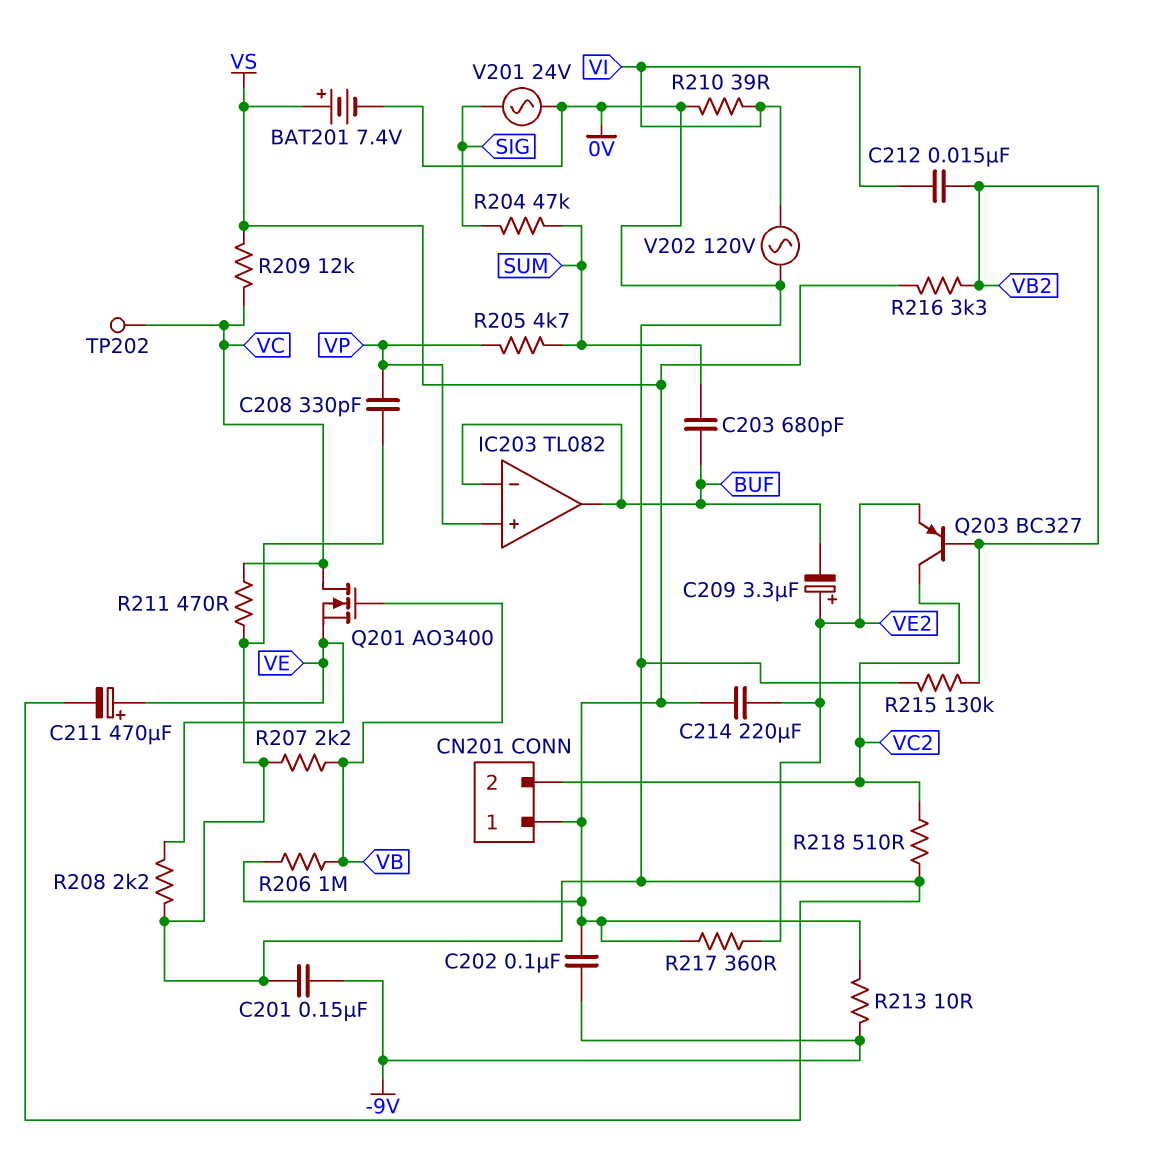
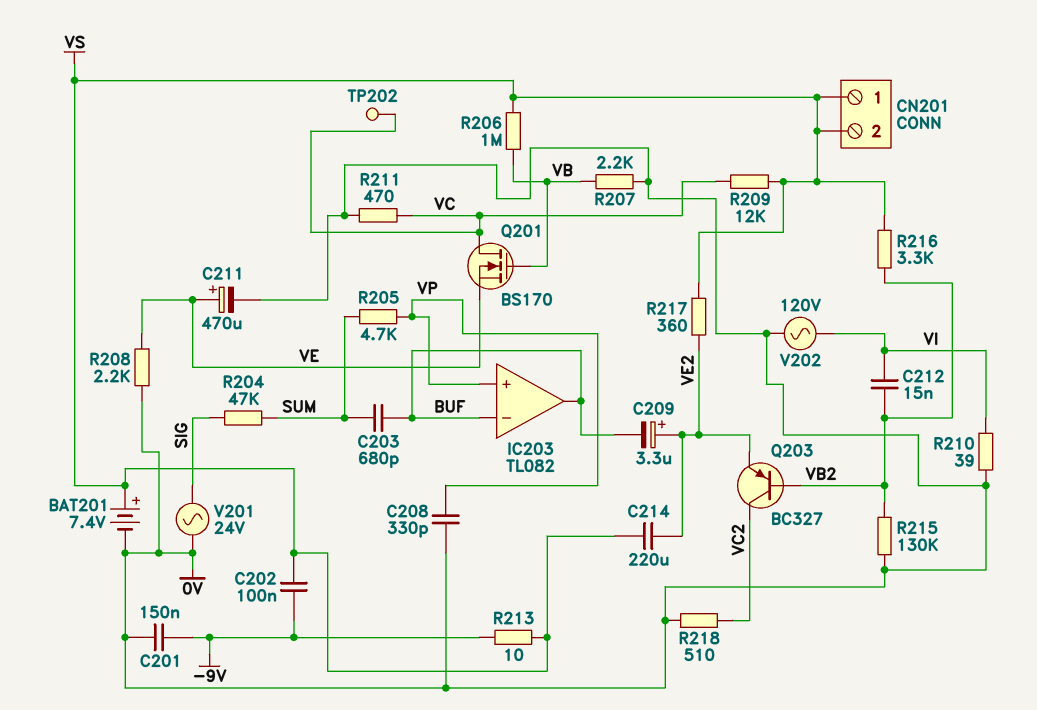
CN201 pin 2: VC2 -> VS
Q201: NMOS AO3400 (G VB, D VC, S VE) -> NMOS BS170 (G VB, D VC, S VE)

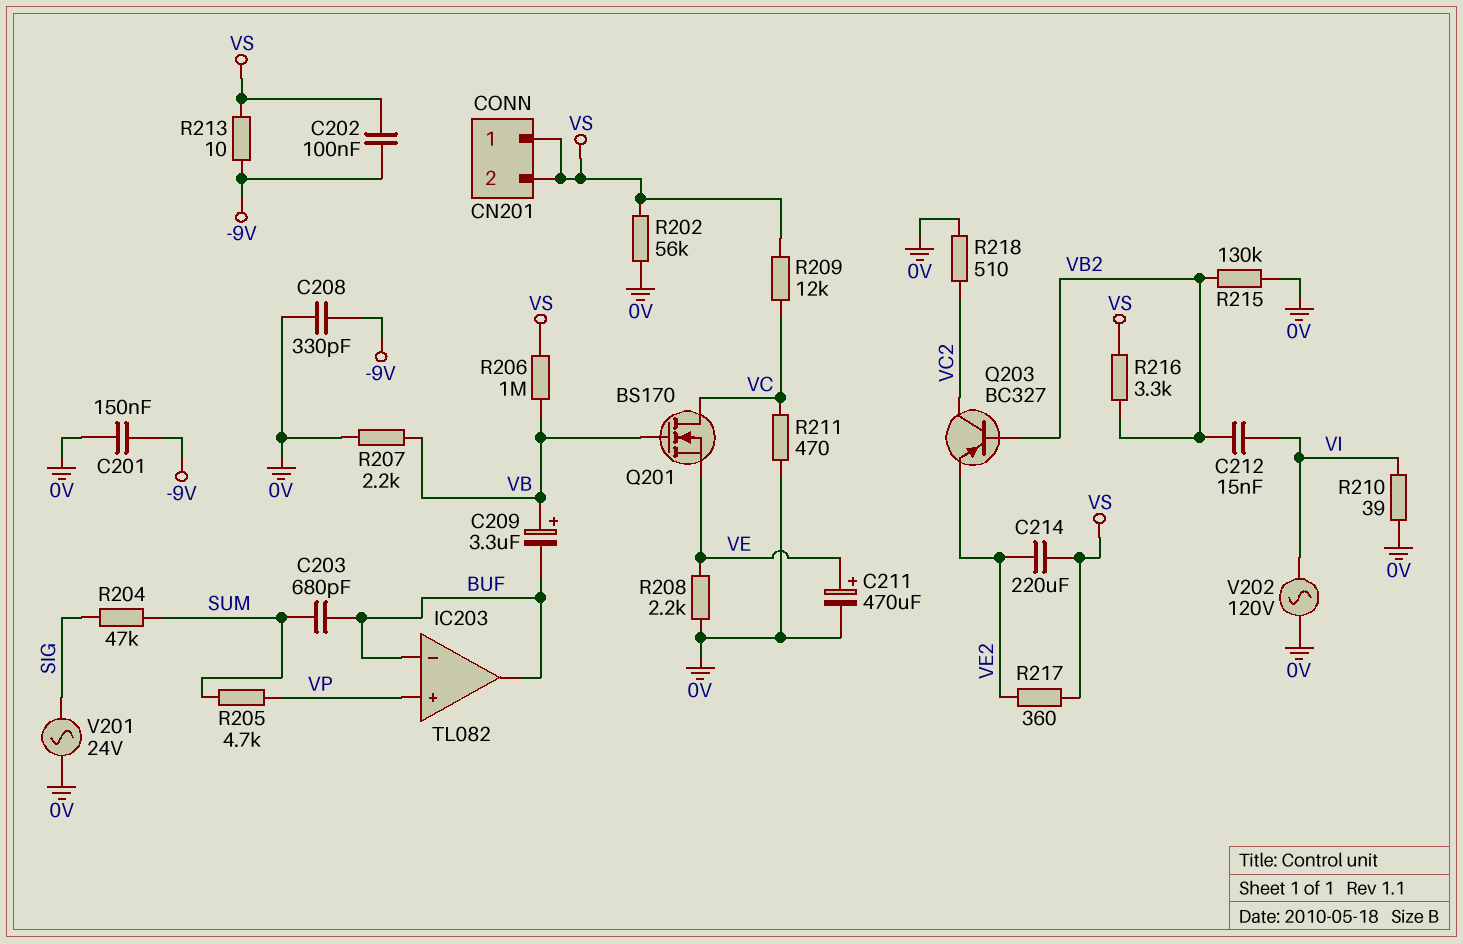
BAT201: 7.4V (plus VS, minus 0V) -> none
C208: 330pF (0V, VP) -> 330pF (-9V, 0V)
C209: 3.3uF (plus VE2, minus BUF) -> 3.3uF (plus VB, minus BUF)
R202: none -> 56k (0V, VS)
TP202: test point (VC) -> none

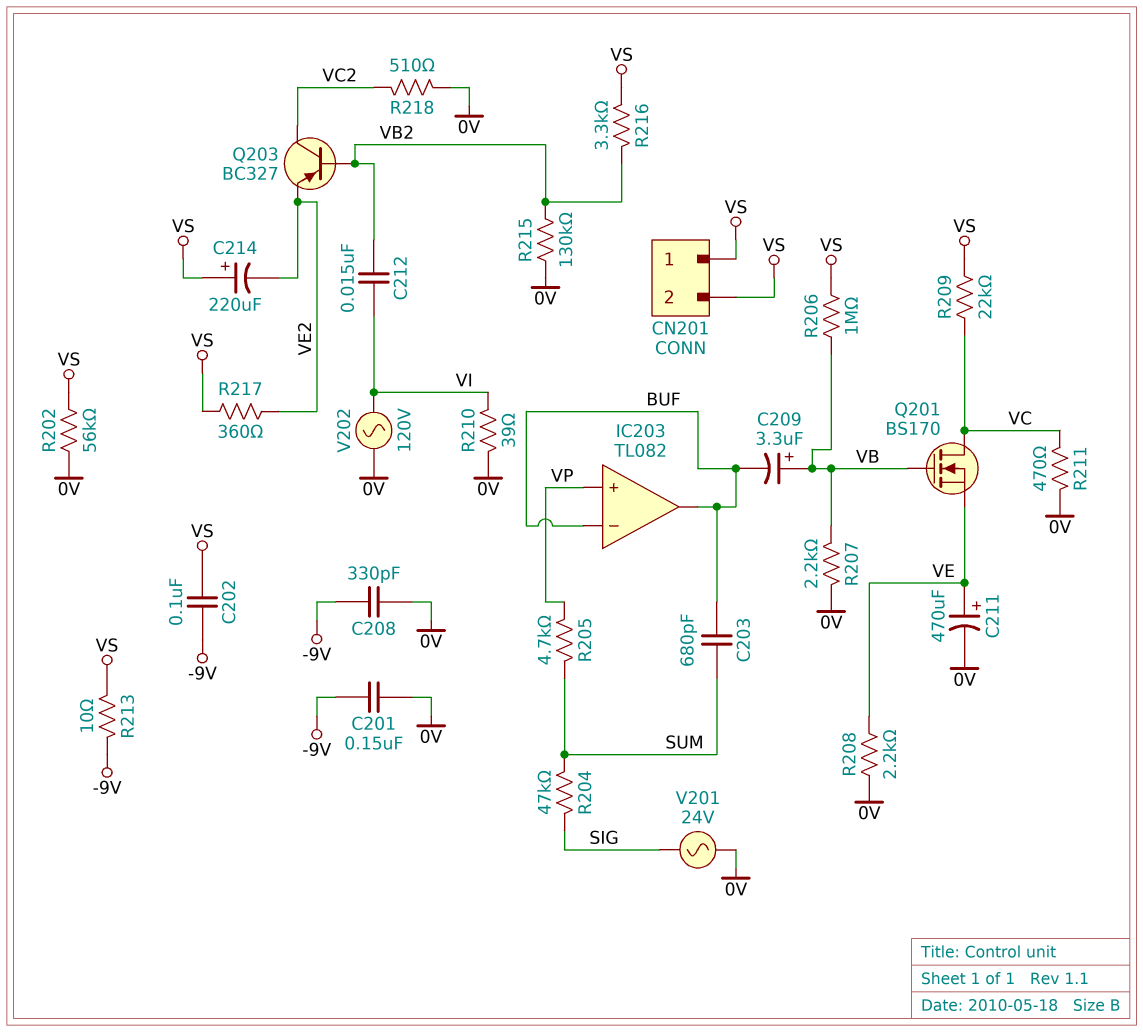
C214: 220uF (VE2, VS) -> 220uF (plus VS, minus VE2)
R209: 12k (VC, VS) -> 22k (VC, VS)

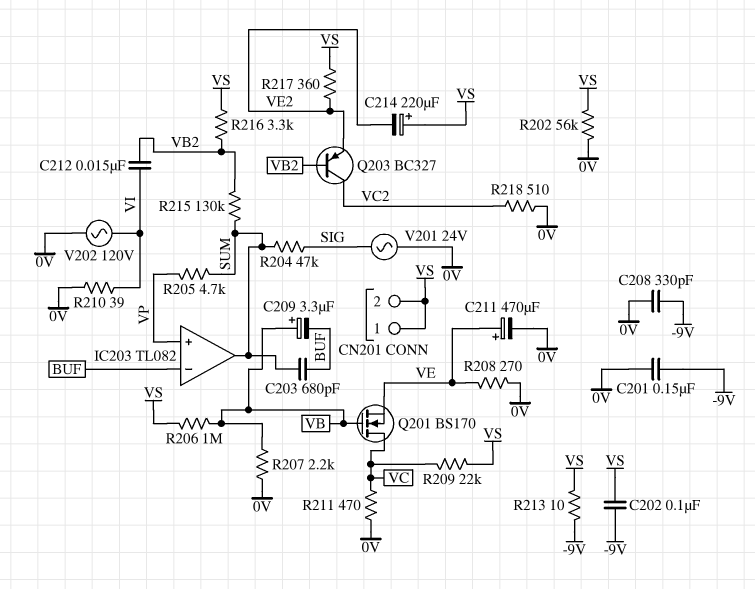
IC203 pin out: BUF -> SUM
R208: 2.2k (0V, VE) -> 270 (0V, VE)
R215: 130k (0V, VB2) -> 130k (SUM, VB2)

